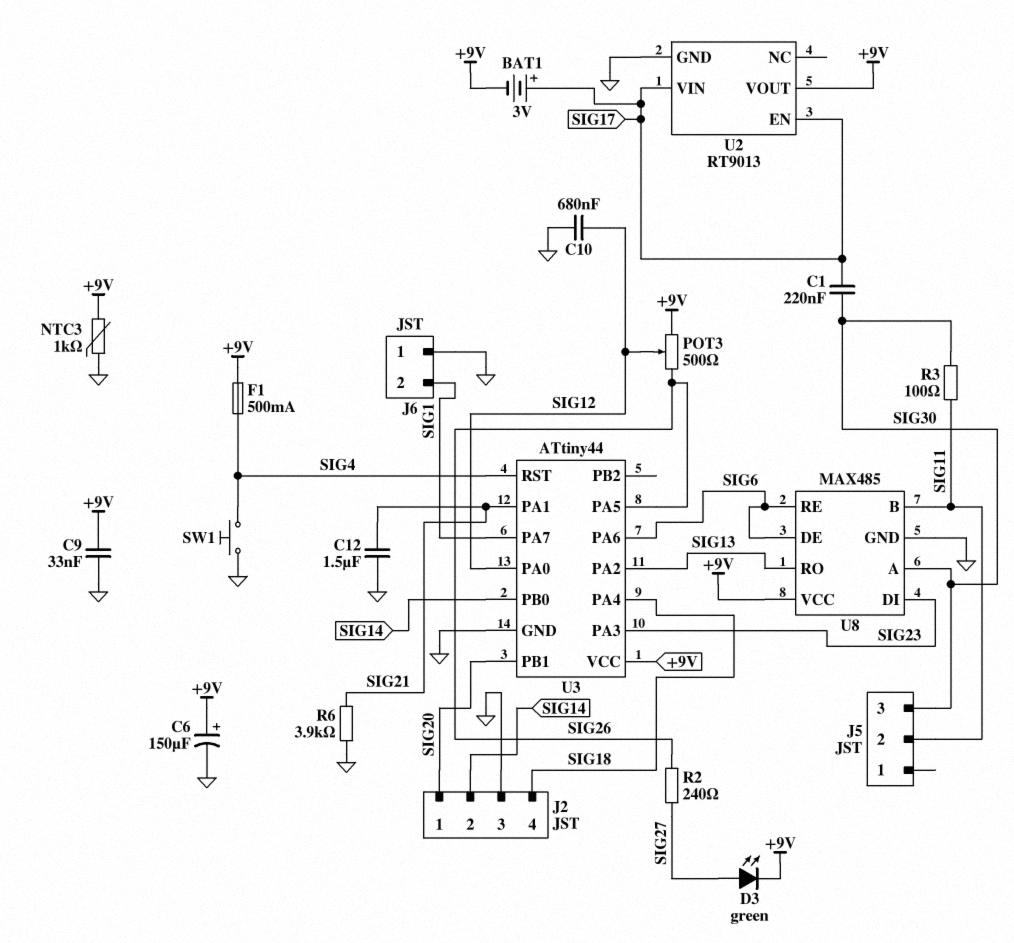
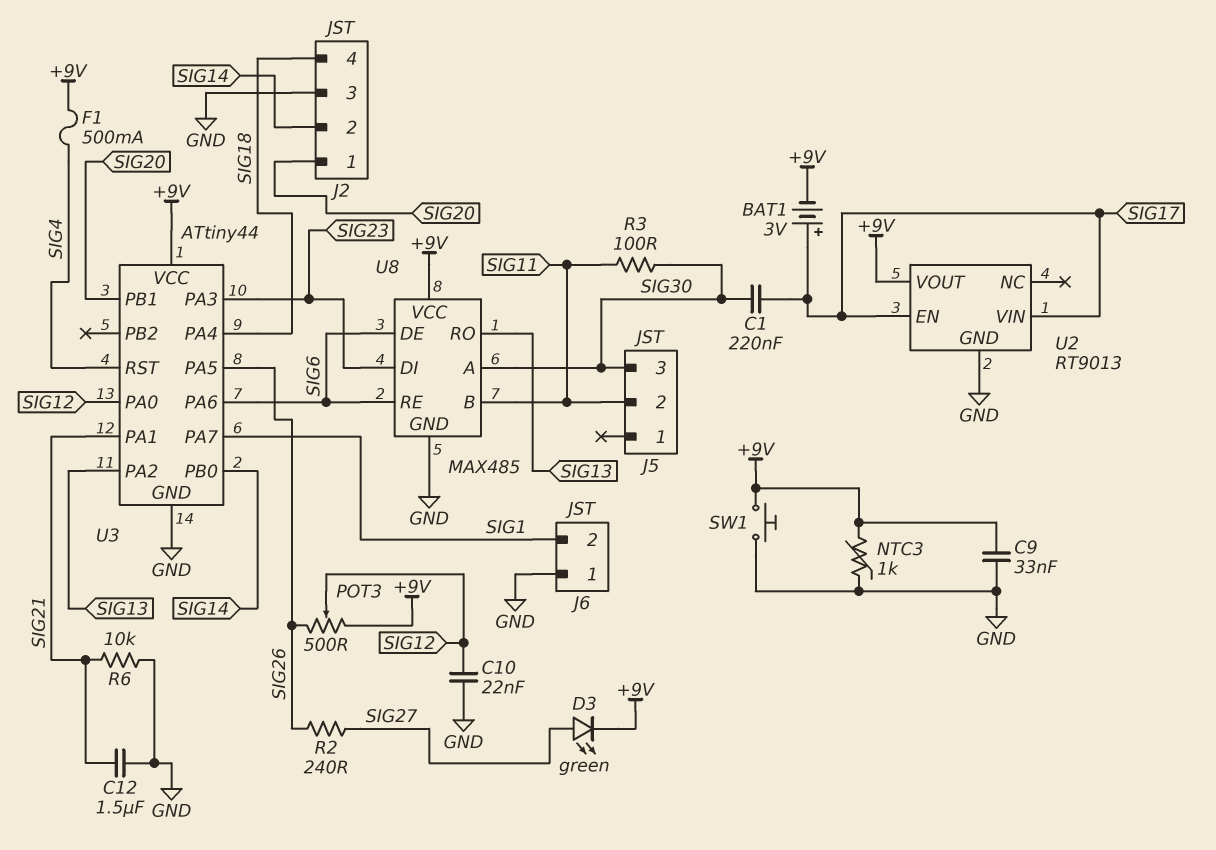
C6: 150uF (plus +9V, minus GND) -> none
C10: 680nF (GND, SIG12) -> 22nF (GND, SIG12)
R6: 3.9k (GND, SIG21) -> 10k (GND, SIG21)
SW1: button (GND, SIG4) -> button (+9V, GND)

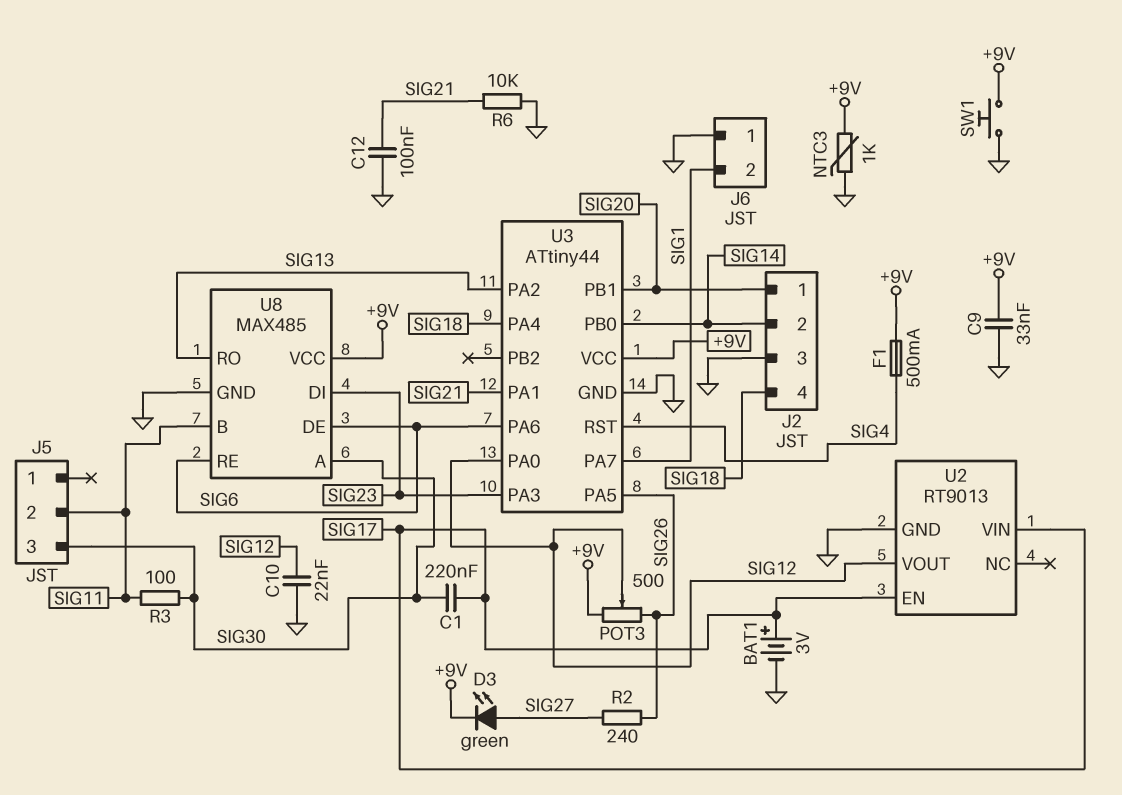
BAT1: 3V (plus SIG17, minus +9V) -> 3V (plus SIG17, minus GND)
C12: 1.5uF (GND, SIG21) -> 100nF (GND, SIG21)
U2 pin VOUT: +9V -> SIG12

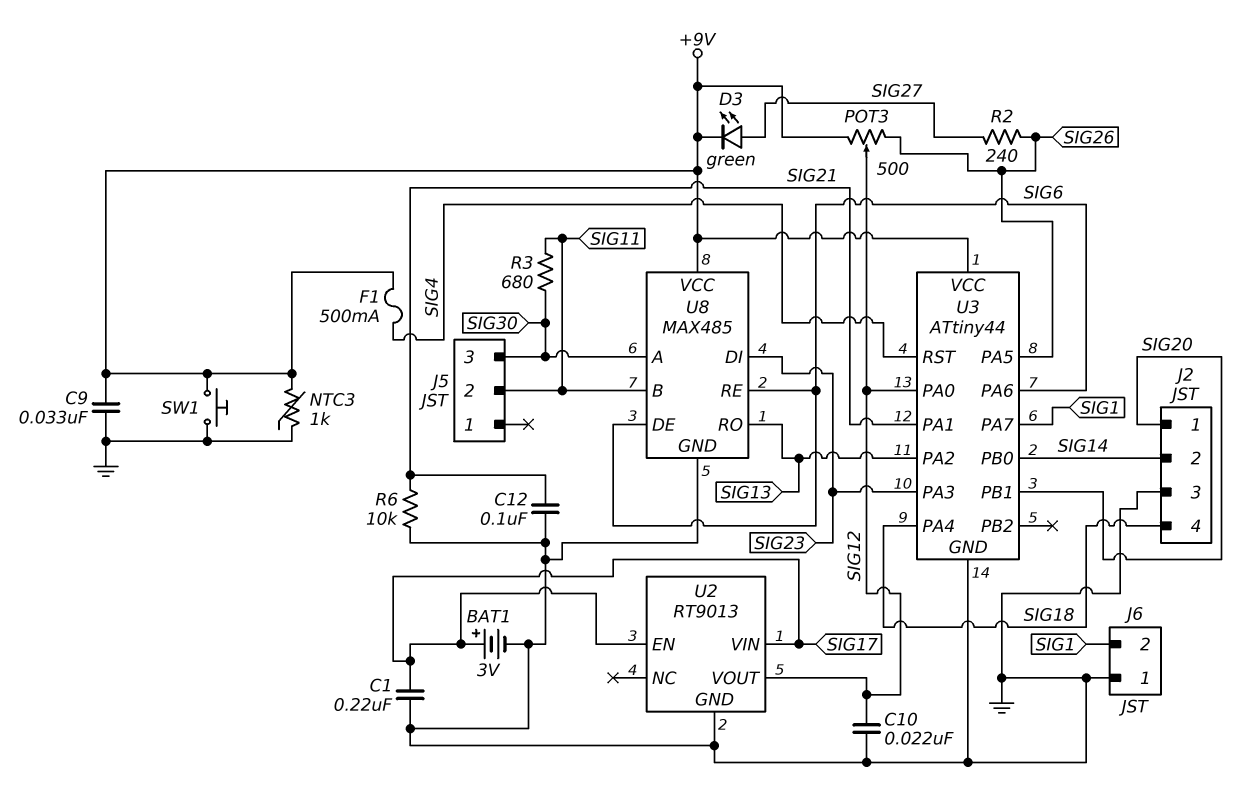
C1: 220nF (SIG17, SIG30) -> 220nF (GND, SIG17)
R3: 100 (SIG11, SIG30) -> 680 (SIG11, SIG30)

